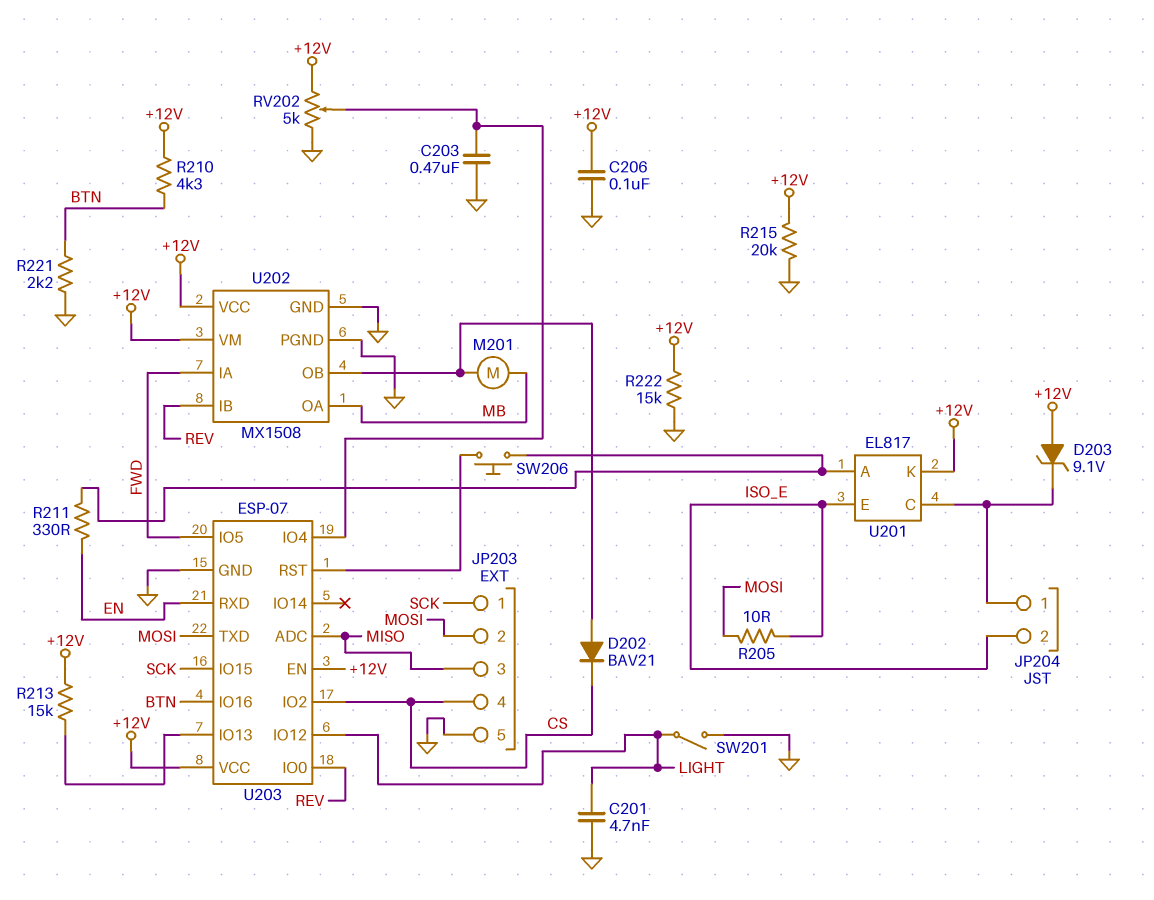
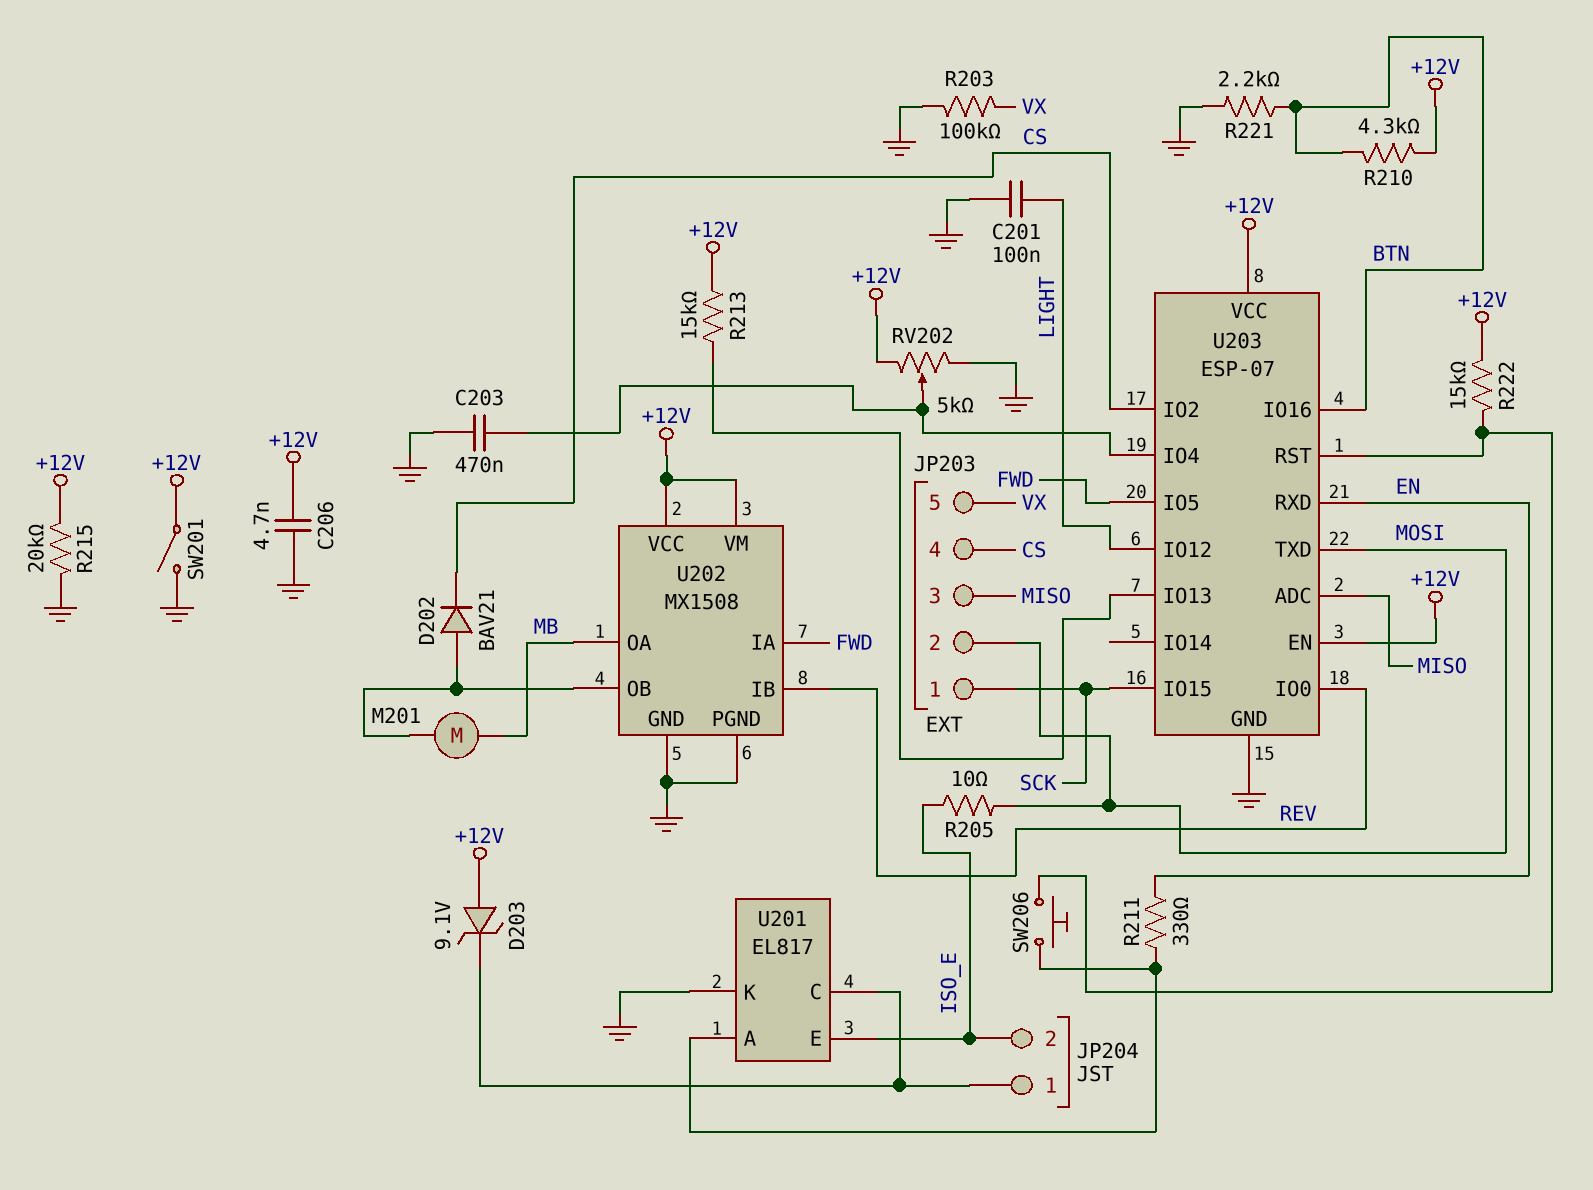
C201: 4.7nF (GND, LIGHT) -> 100nF (GND, LIGHT)
C206: 100nF (+12V, GND) -> 4.7nF (+12V, GND)
JP203 pin 5: GND -> VX
R203: none -> 100k (GND, VX)
R222: 15k (+12V, GND) -> 15k (+12V, U203/RST)
SW201: switch (GND, LIGHT) -> switch (+12V, GND)
U201 pin K: +12V -> GND

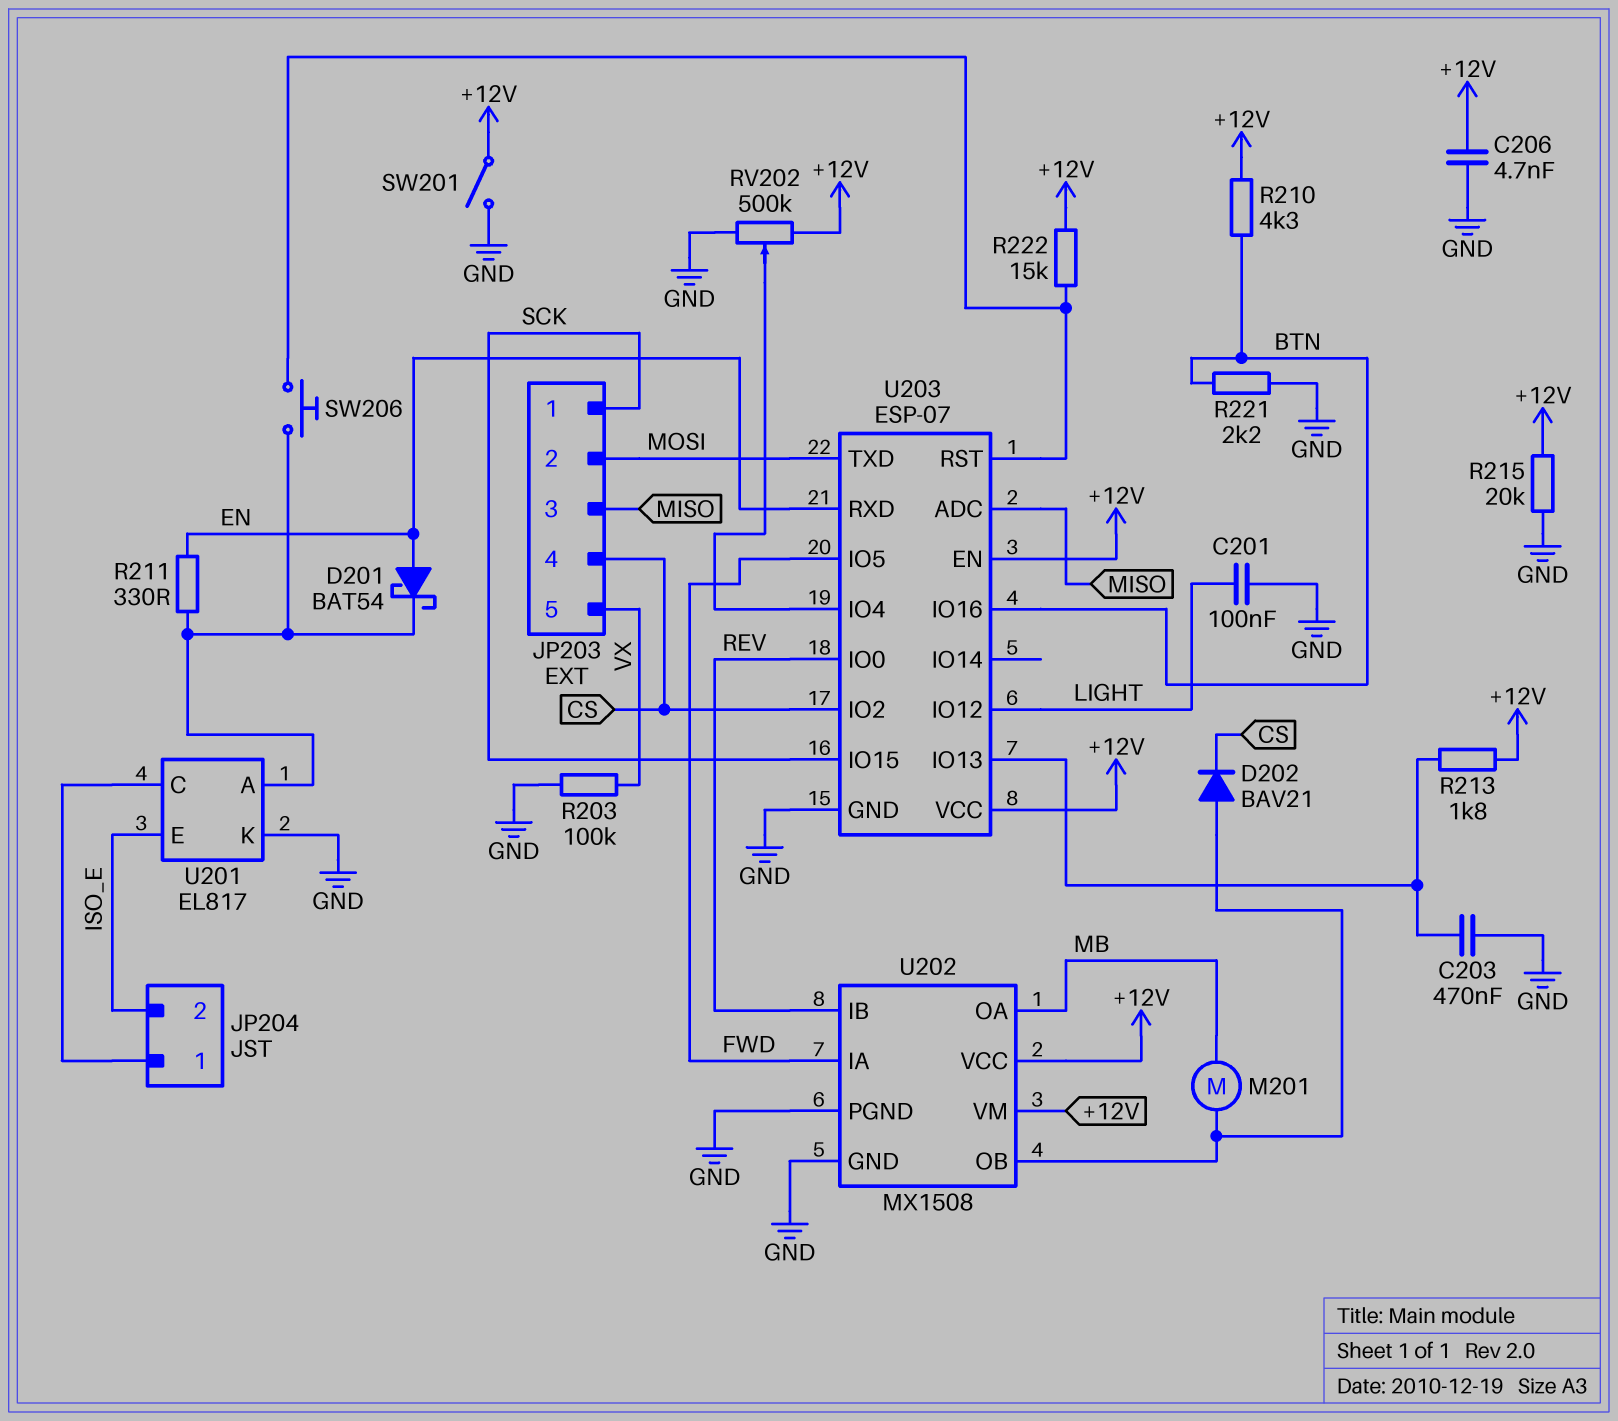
C203: 470nF (GND, U203/IO4) -> 470nF (GND, U203/IO13)
D201: none -> schottky BAT54 (A EN, K U201/A)
D203: zener 9.1V (A +12V, K JP204/1) -> none
R205: 10 (ISO_E, MOSI) -> none
R213: 15k (+12V, U203/IO13) -> 1.8k (+12V, U203/IO13)
RV202: 5k (+12V, GND, wiper U203/IO4) -> 500k (+12V, GND, wiper U203/IO4)

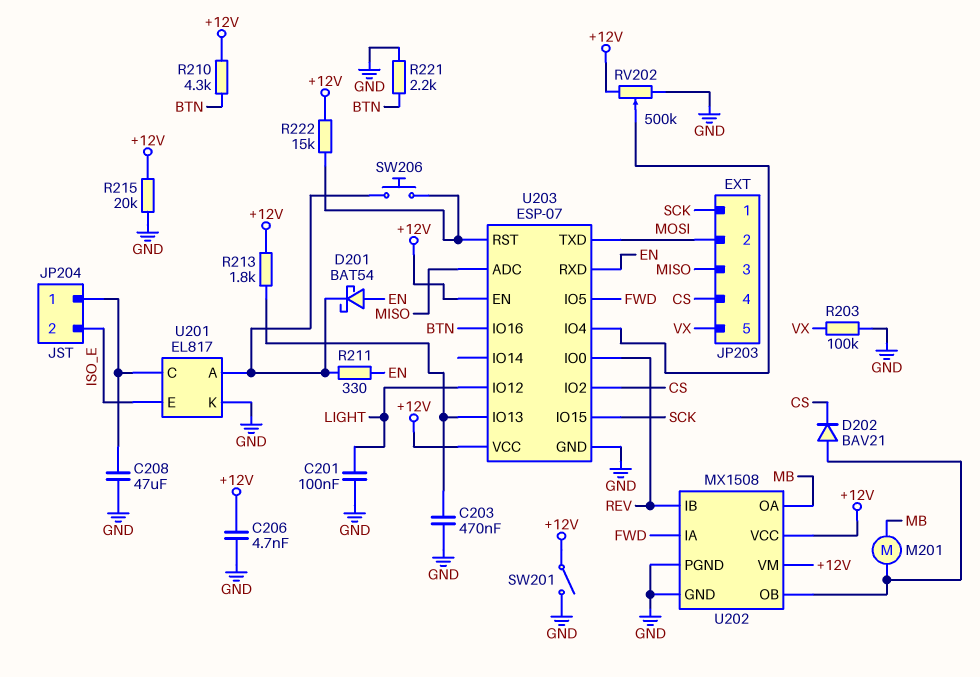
C208: none -> 47uF (GND, JP204/1)

